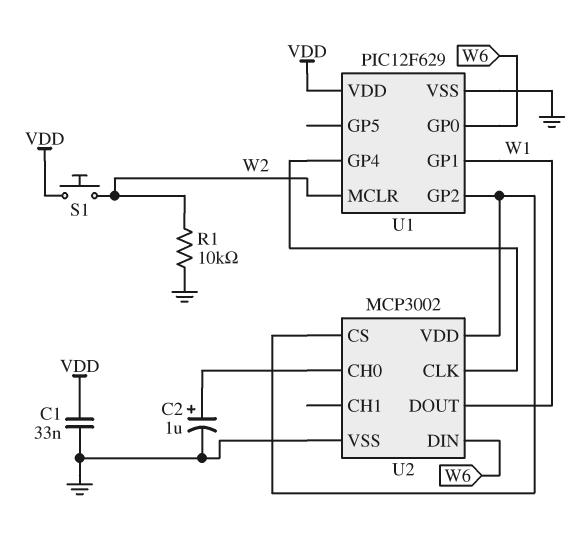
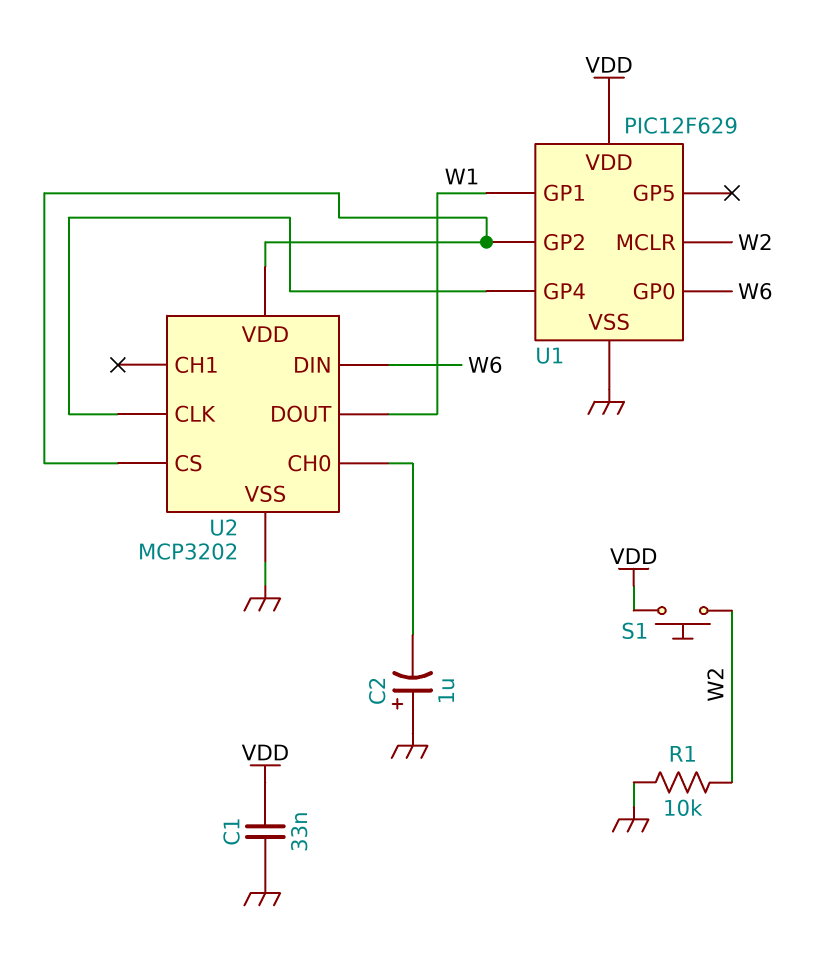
C2: 1uF (plus U2/CH0, minus GND) -> 1uF (plus GND, minus U2/CH0)
U2: MCP3002 -> MCP3202

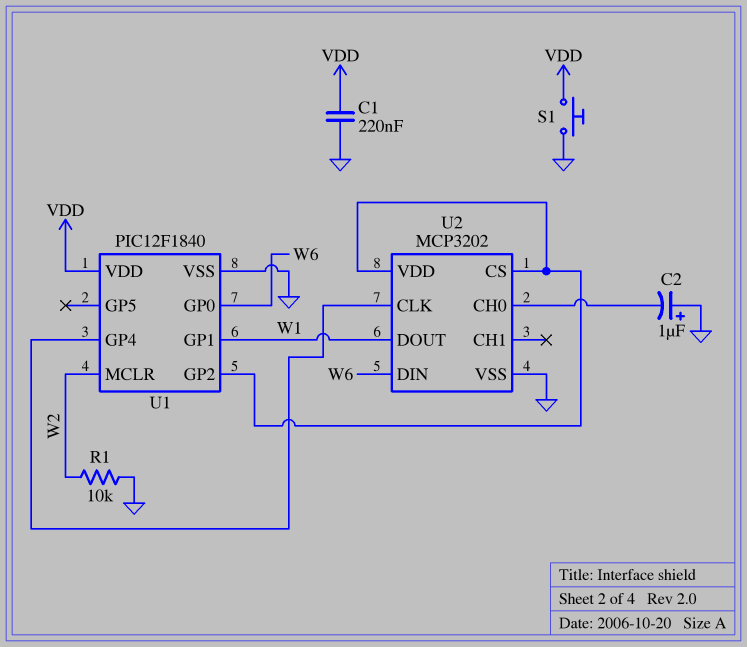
C1: 33nF (GND, VDD) -> 220nF (GND, VDD)
S1: button (VDD, W2) -> button (GND, VDD)
U1: PIC12F629 -> PIC12F1840

